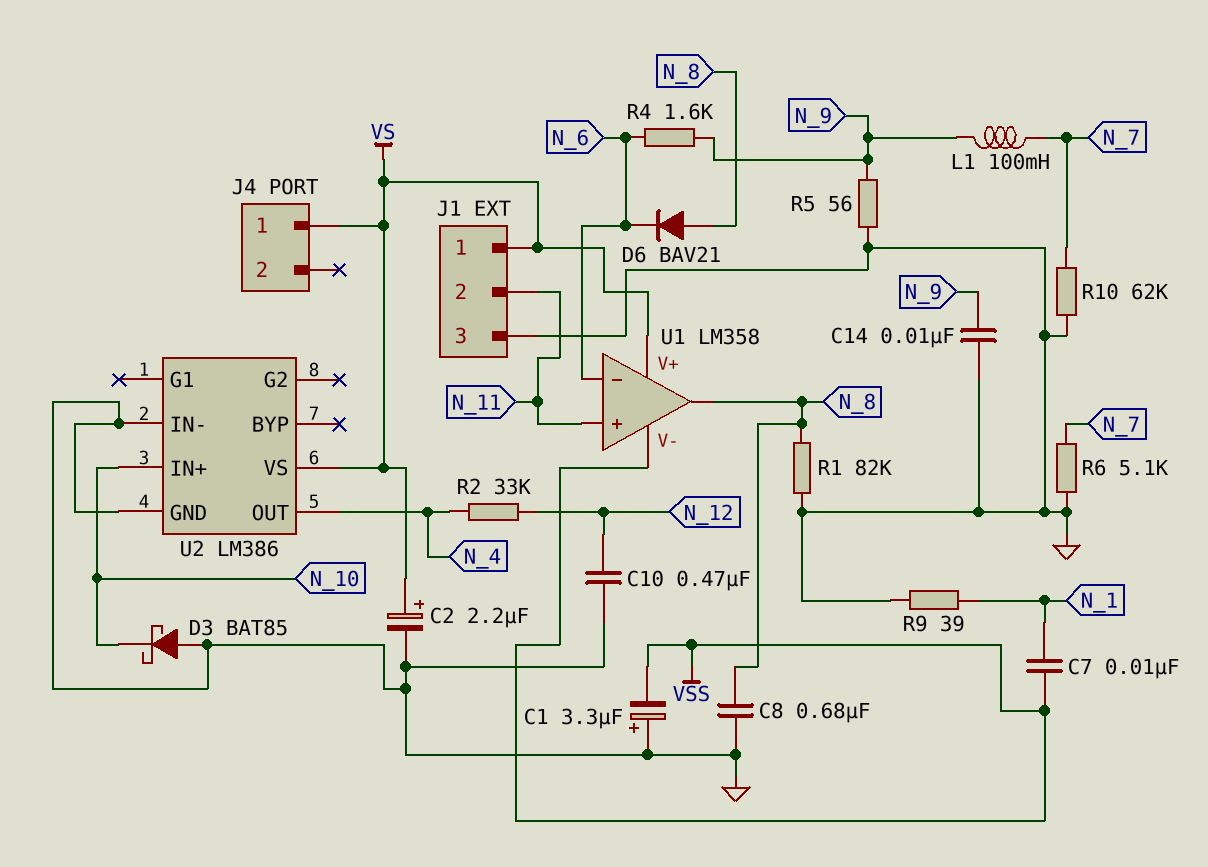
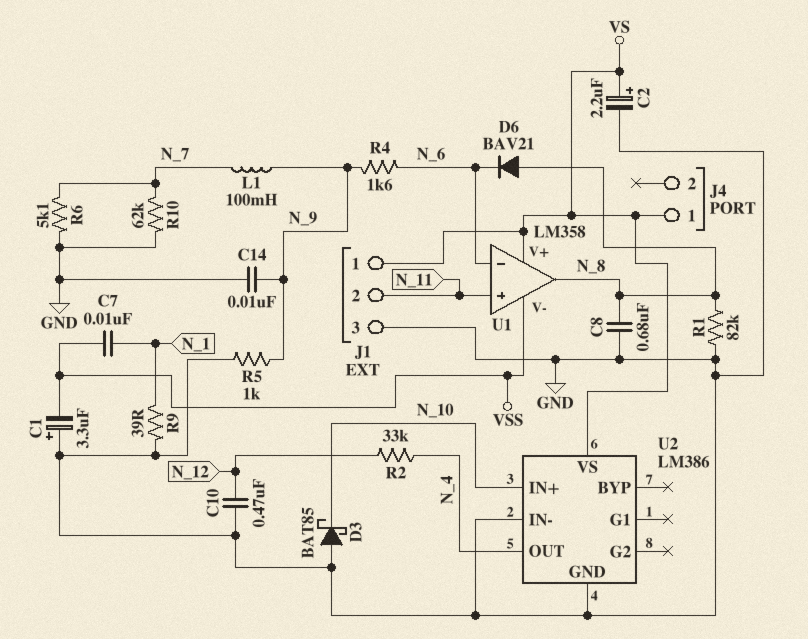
R5: 56 (GND, N_9) -> 1k (GND, N_9)

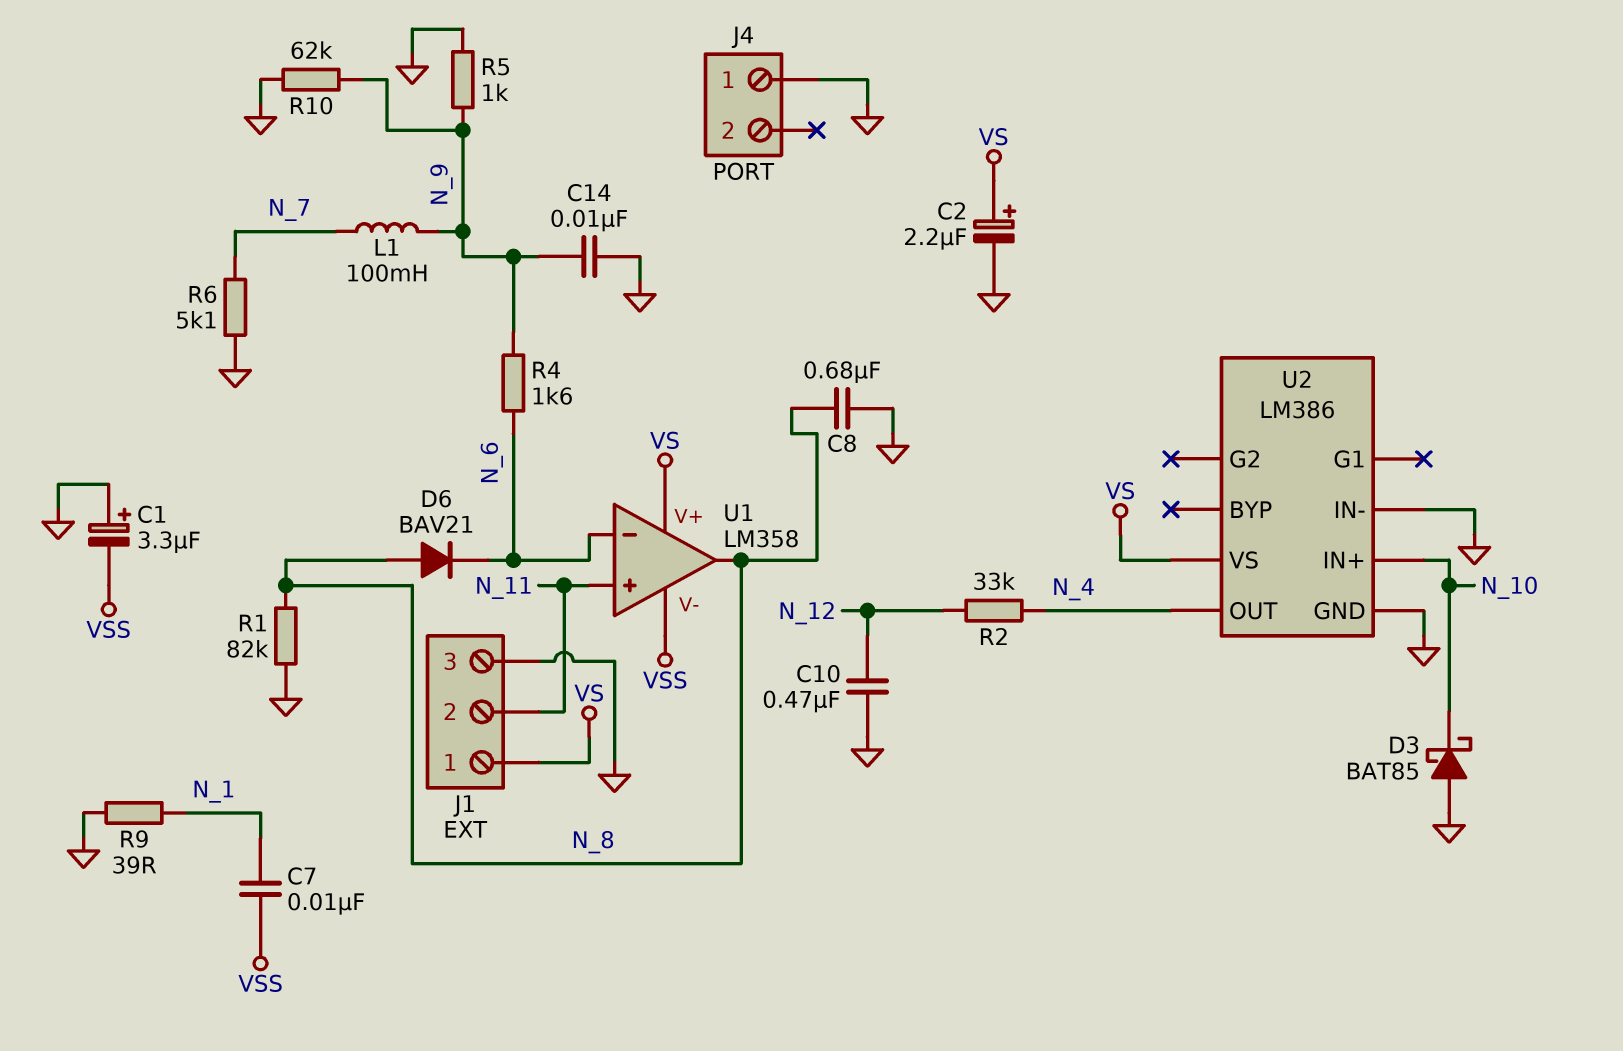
J4 pin 1: VS -> GND
R10: 62k (GND, N_7) -> 62k (GND, N_9)

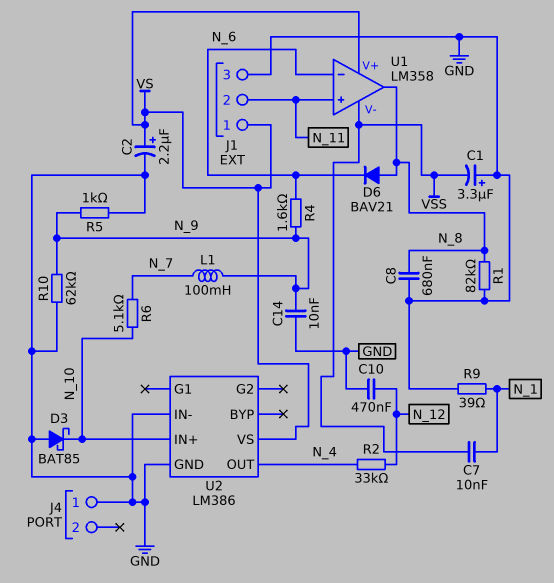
R6: 5.1k (GND, N_7) -> 5.1k (N_7, N_10)

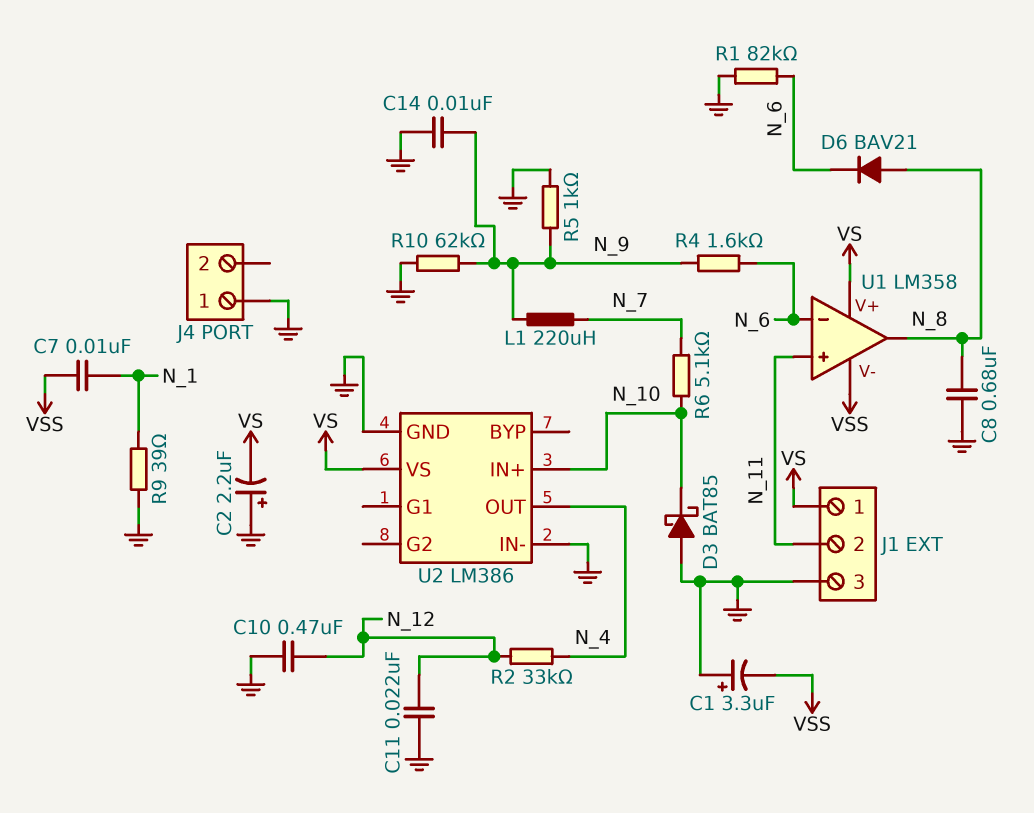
C2: 2.2uF (plus VS, minus GND) -> 2.2uF (plus GND, minus VS)
C11: none -> 22nF (GND, N_12)
L1: 100mH (N_7, N_9) -> 220uH (N_7, N_9)
R1: 82k (GND, N_8) -> 82k (GND, N_6)

